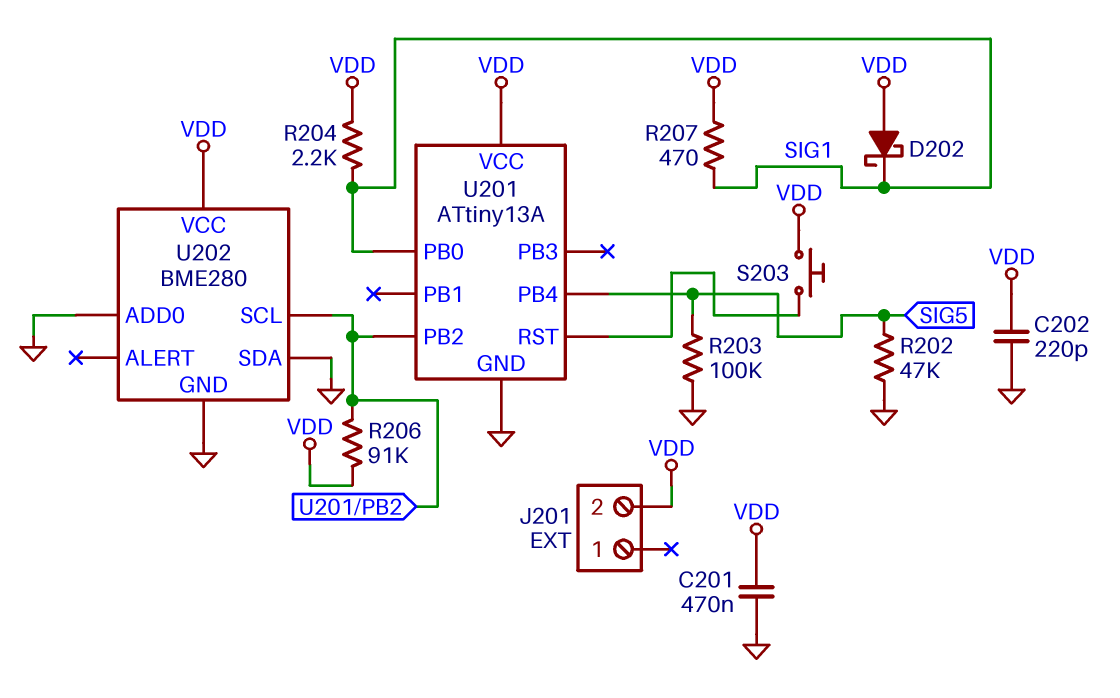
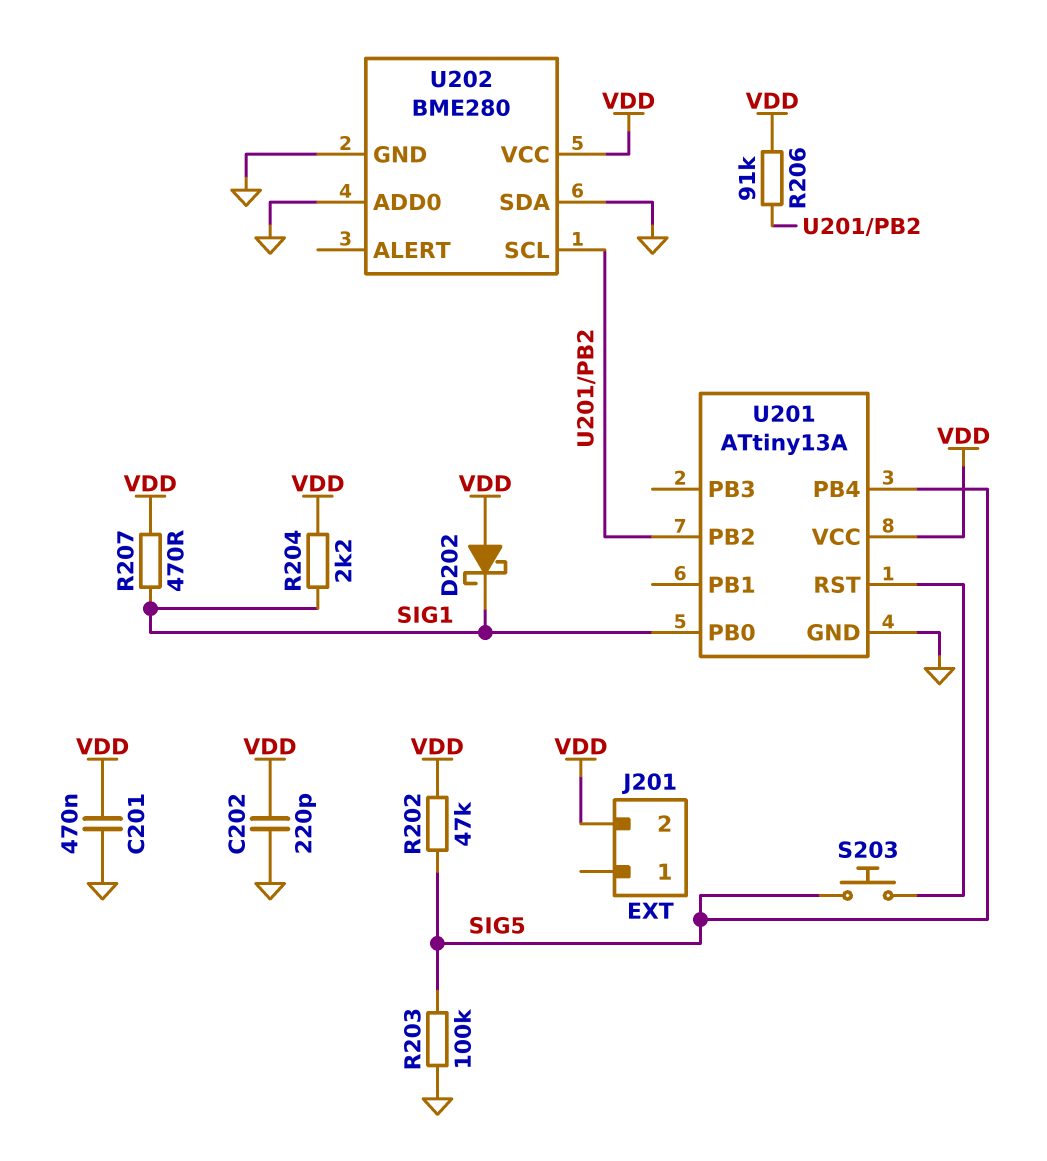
R202: 47k (GND, SIG5) -> 47k (SIG5, VDD)
S203: button (U201/RST, VDD) -> button (SIG5, U201/RST)

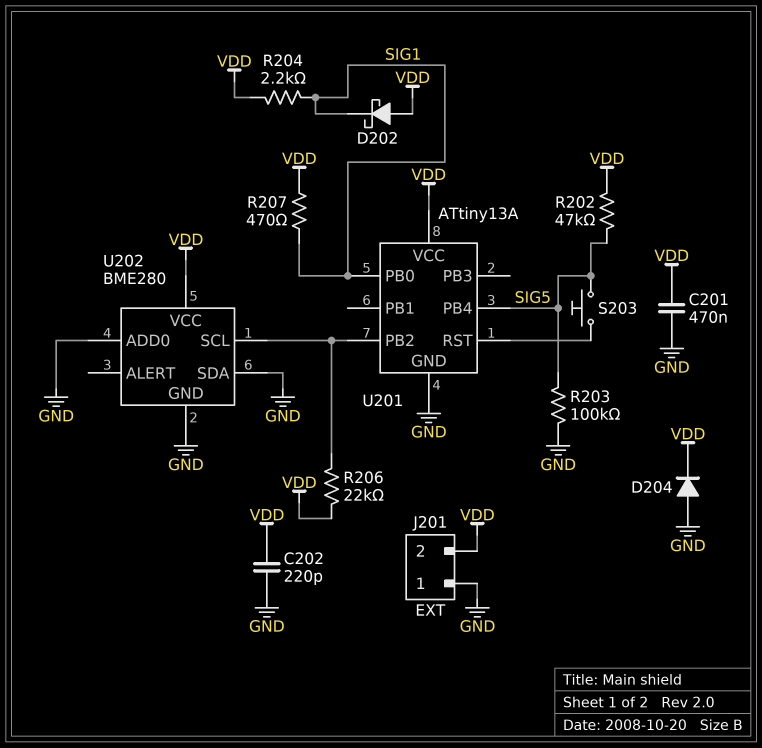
D204: none -> diode (A GND, K VDD)
J201 pin 1: none -> GND
R206: 91k (U201/PB2, VDD) -> 22k (U201/PB2, VDD)

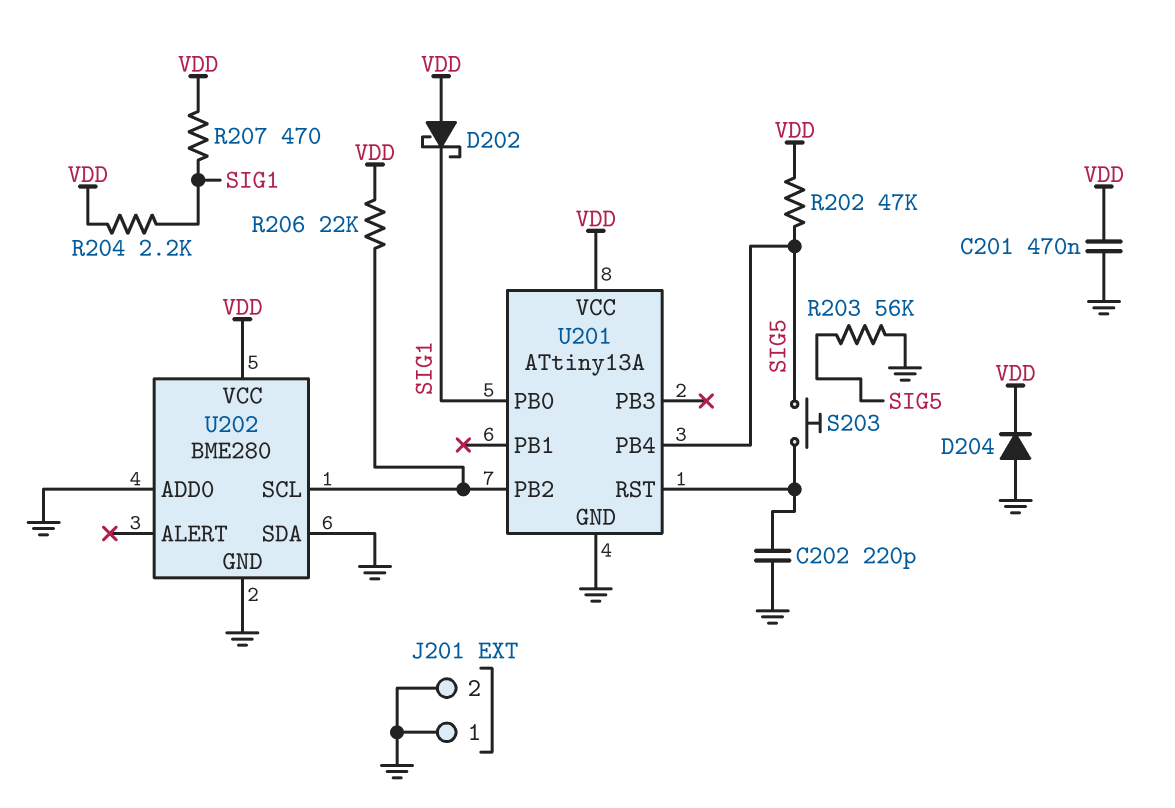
C202: 220pF (GND, VDD) -> 220pF (GND, U201/RST)
J201 pin 2: VDD -> GND
R203: 100k (GND, SIG5) -> 56k (GND, SIG5)

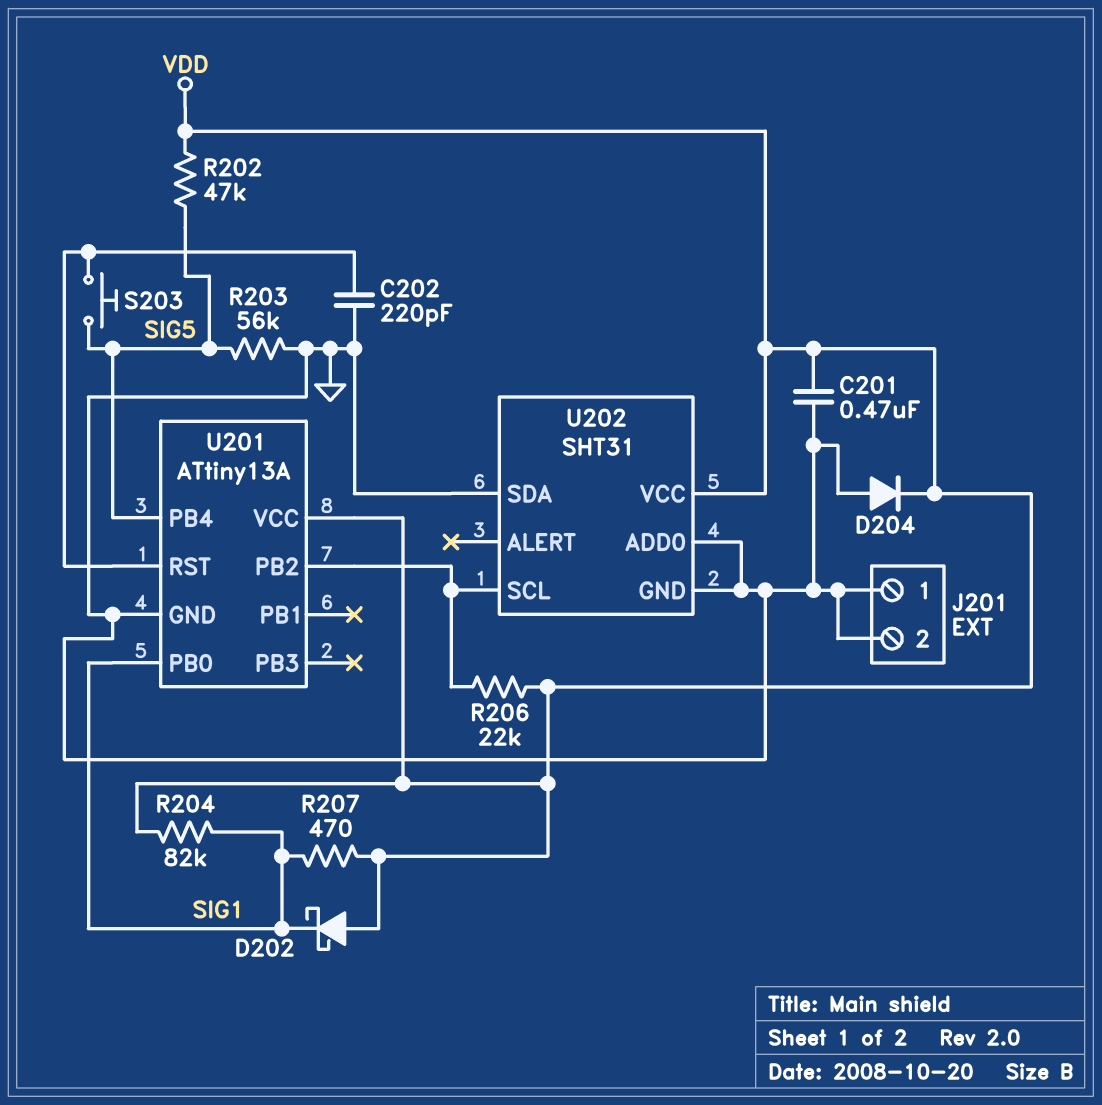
R204: 2.2k (SIG1, VDD) -> 82k (SIG1, VDD)
U202: BME280 -> SHT31

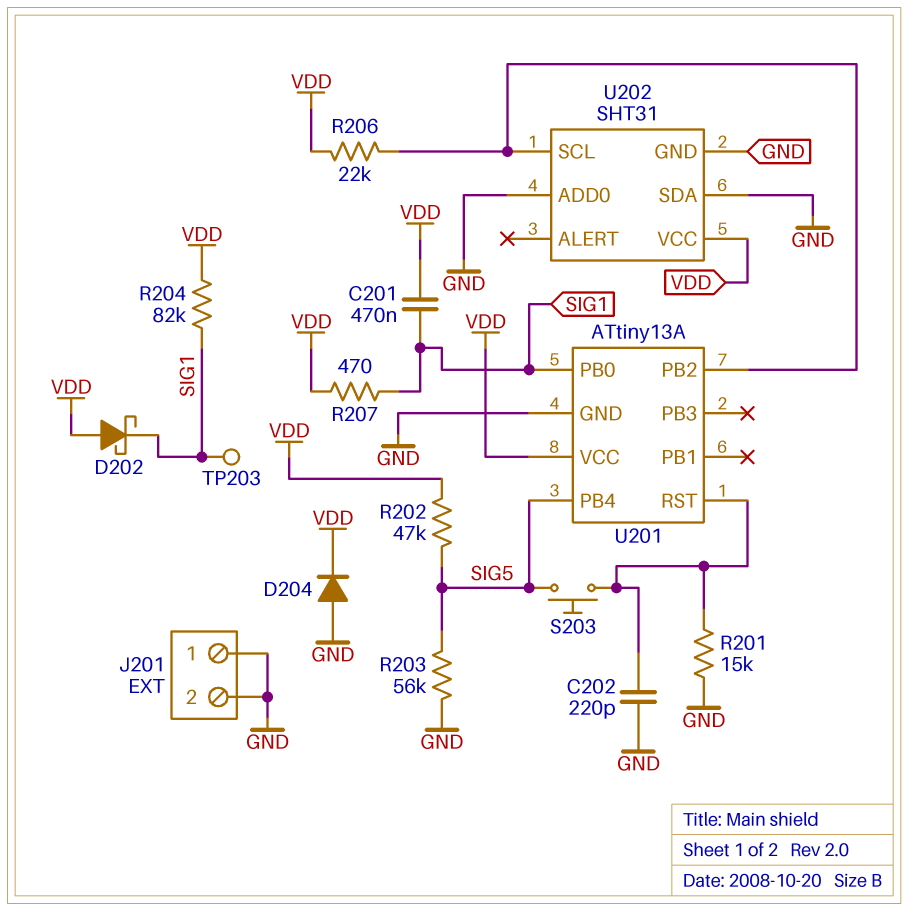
C201: 470nF (GND, VDD) -> 470nF (SIG1, VDD)
R201: none -> 15k (GND, U201/RST)
TP203: none -> test point (SIG1)

